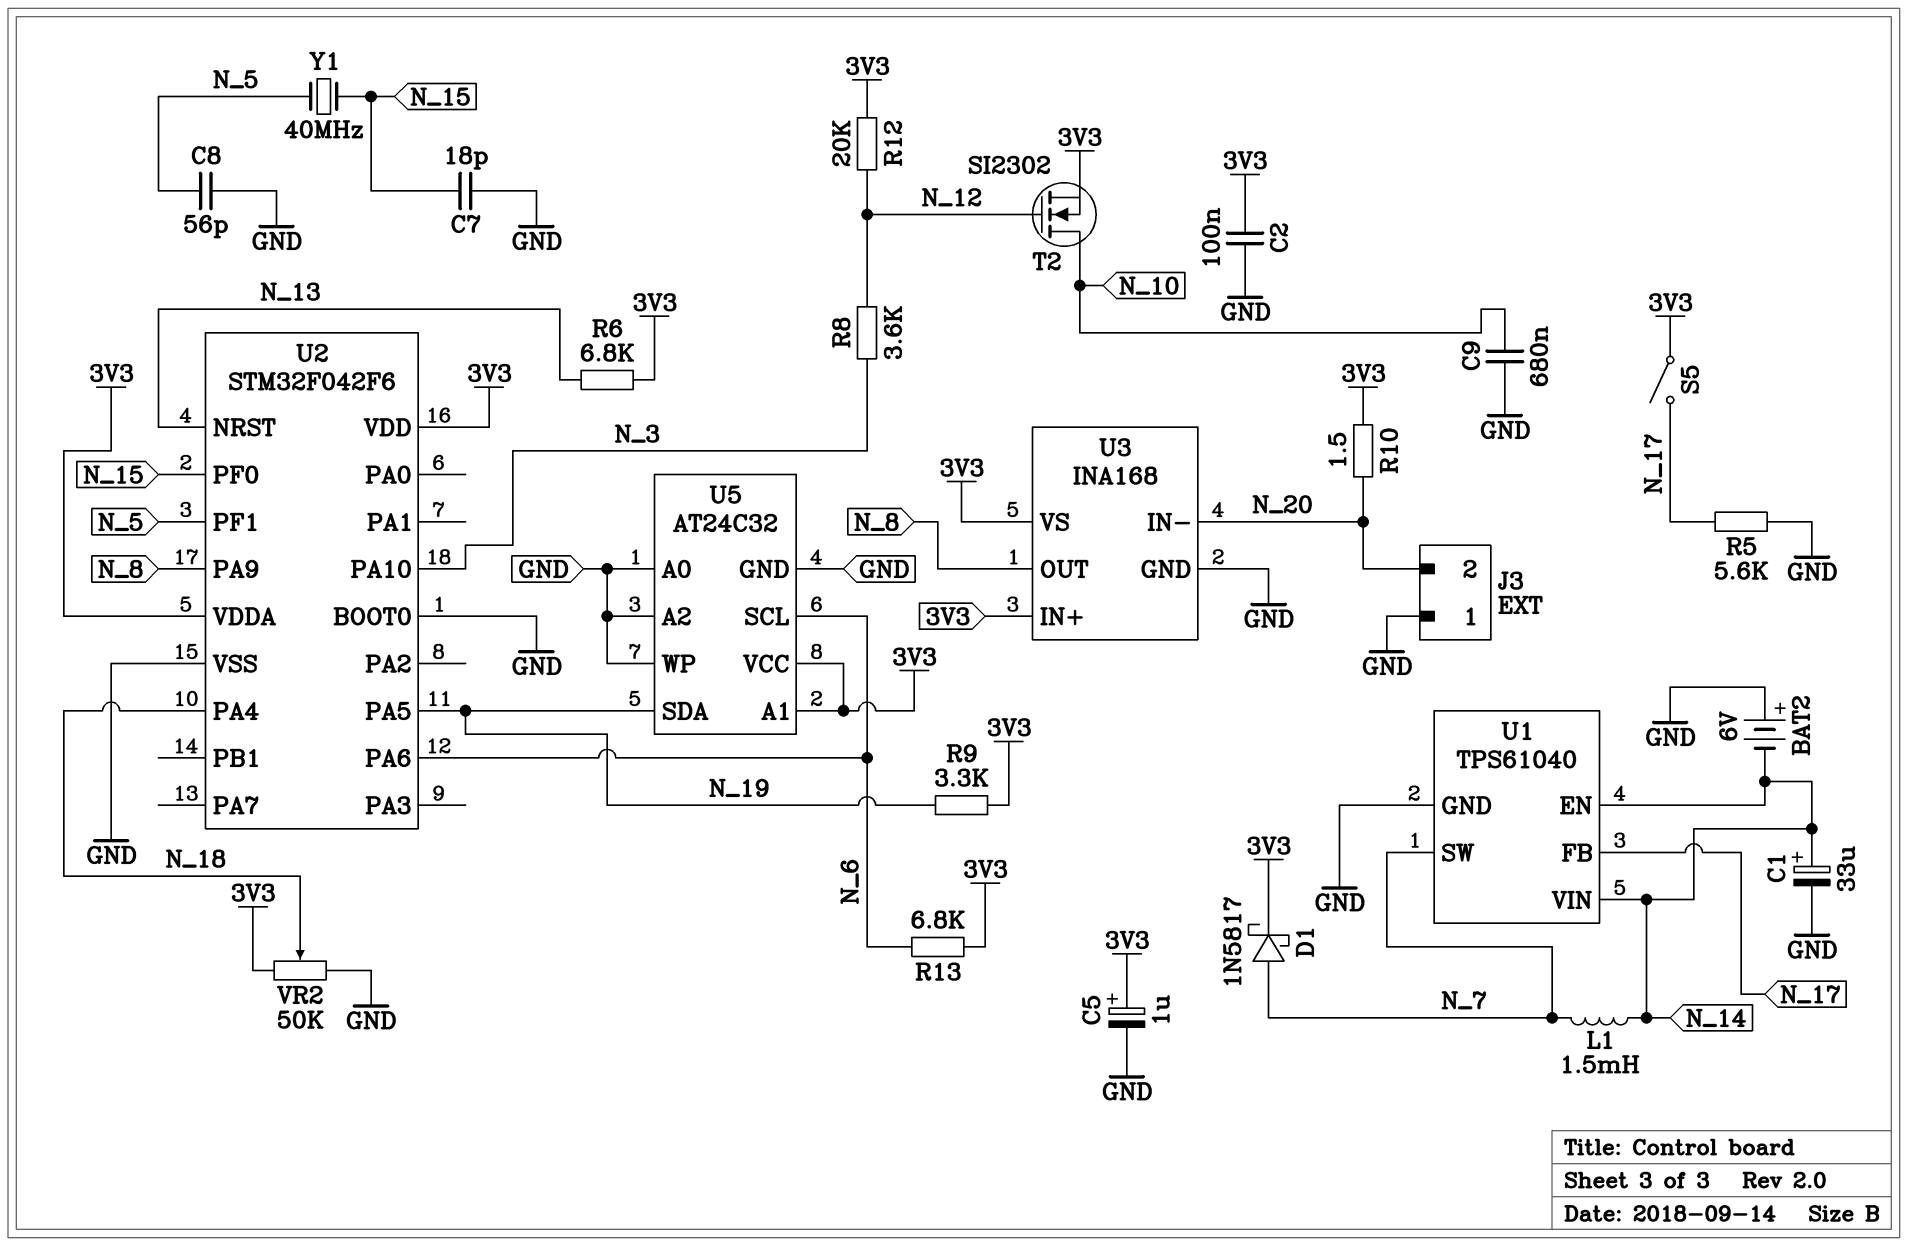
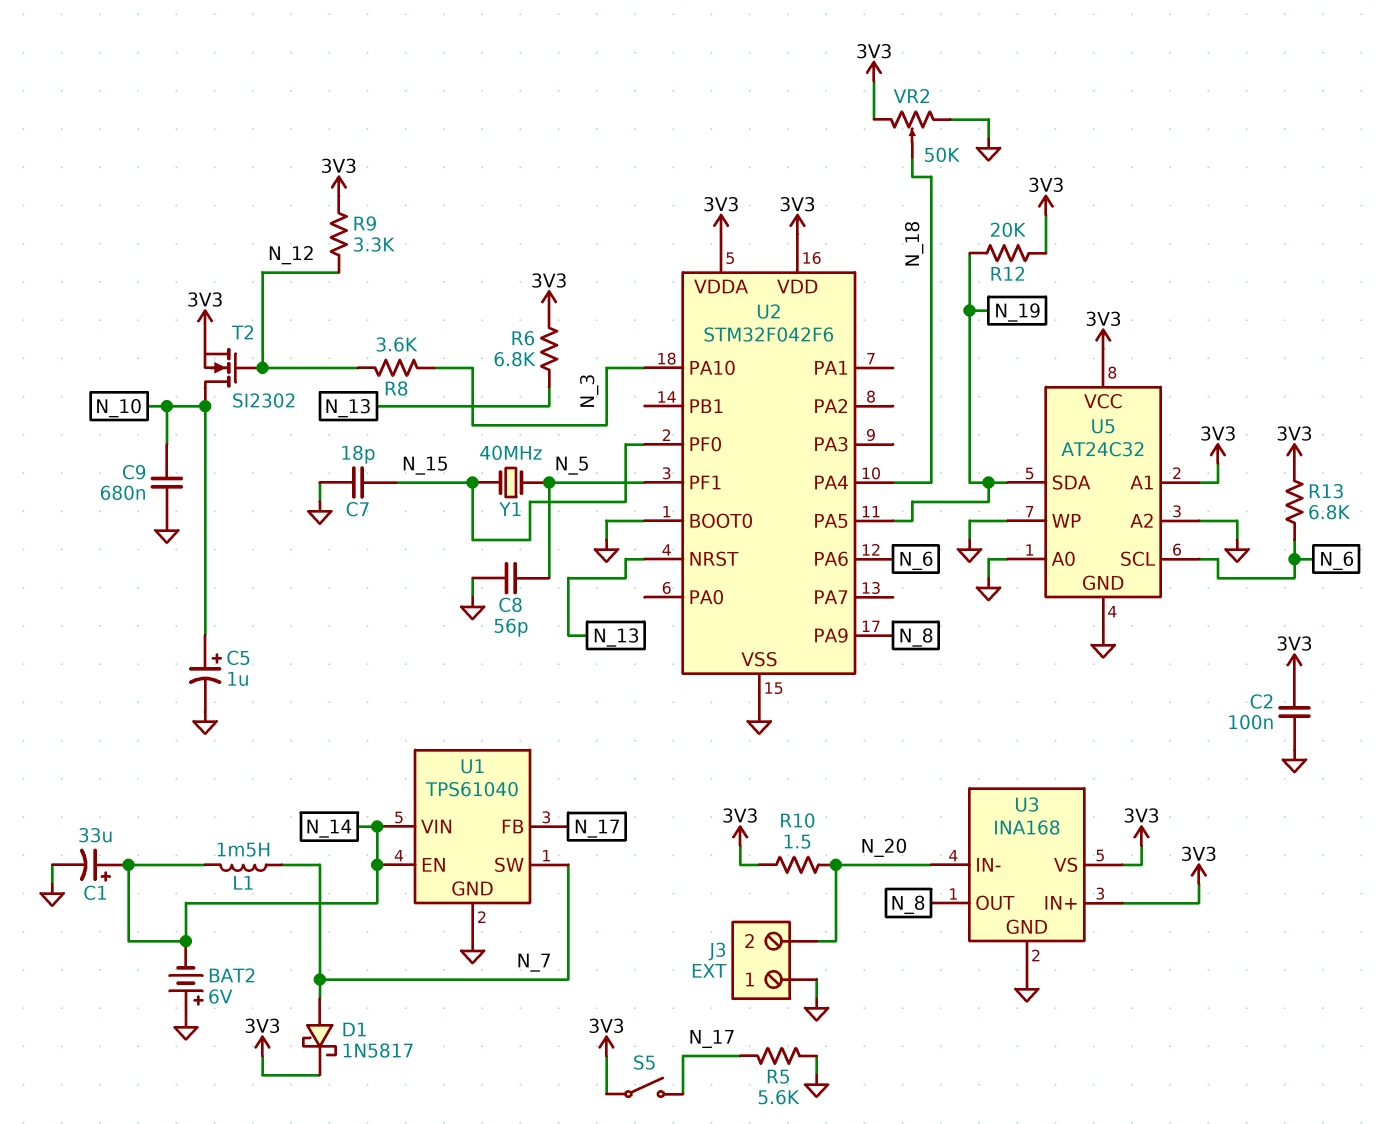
C5: 1uF (plus 3V3, minus GND) -> 1uF (plus N_10, minus GND)
R9: 3.3k (3V3, N_19) -> 3.3k (3V3, N_12)
R12: 20k (3V3, N_12) -> 20k (3V3, N_19)

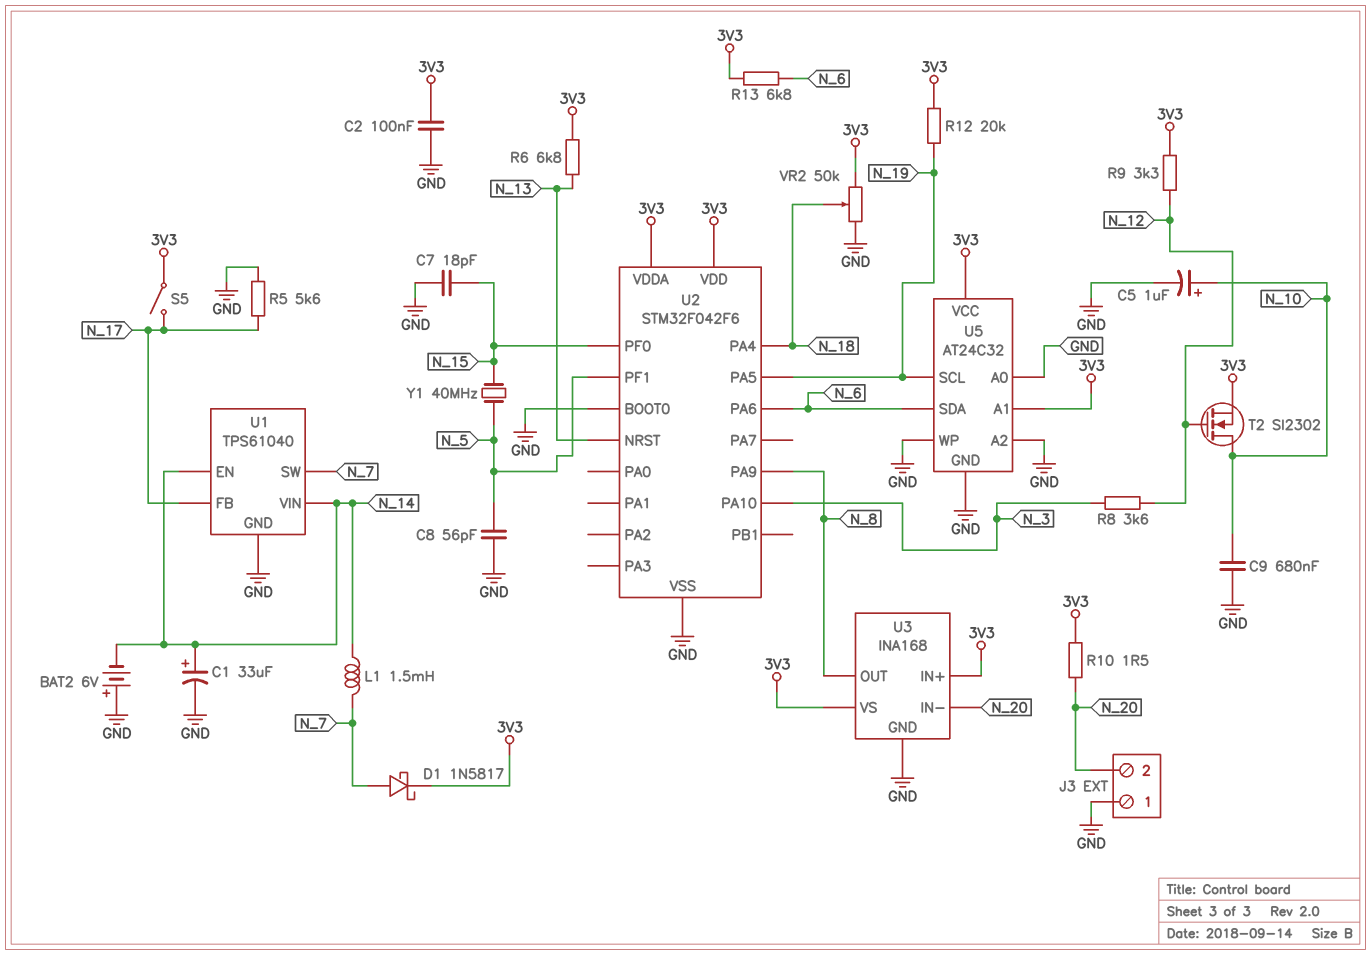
U5 pin SCL: N_6 -> N_19
U5 pin SDA: N_19 -> N_6

